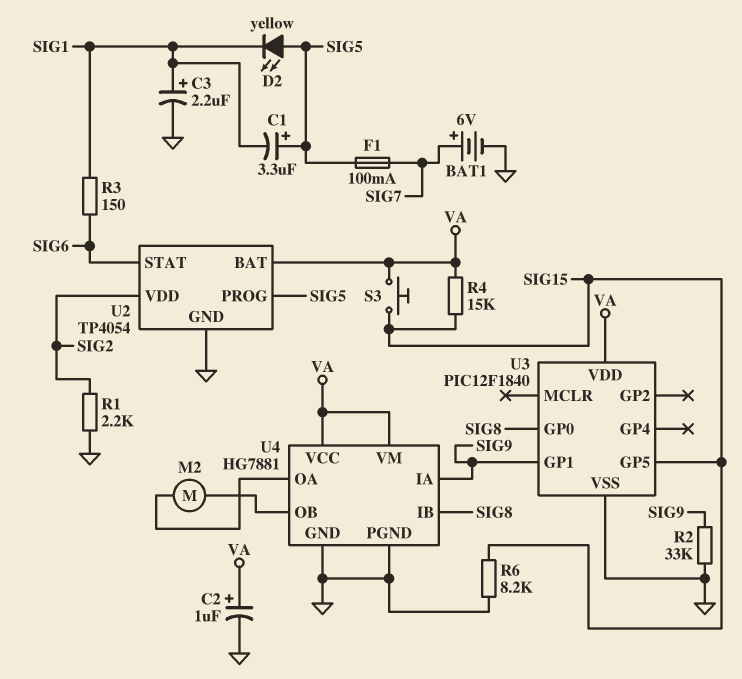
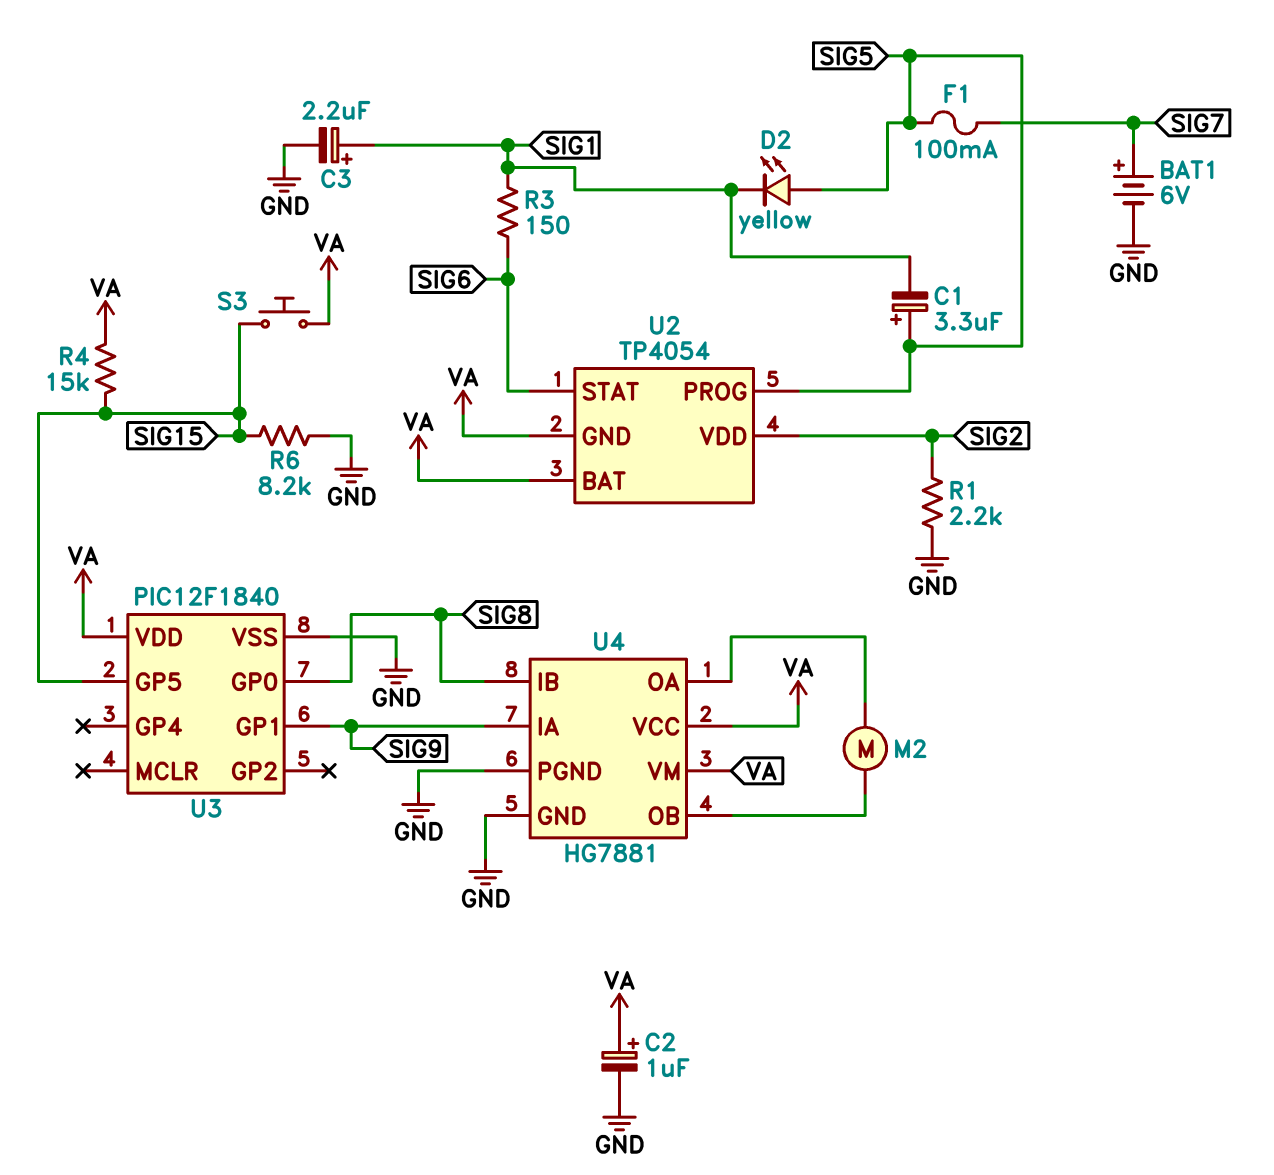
R2: 33k (GND, SIG9) -> none
U2 pin GND: GND -> VA

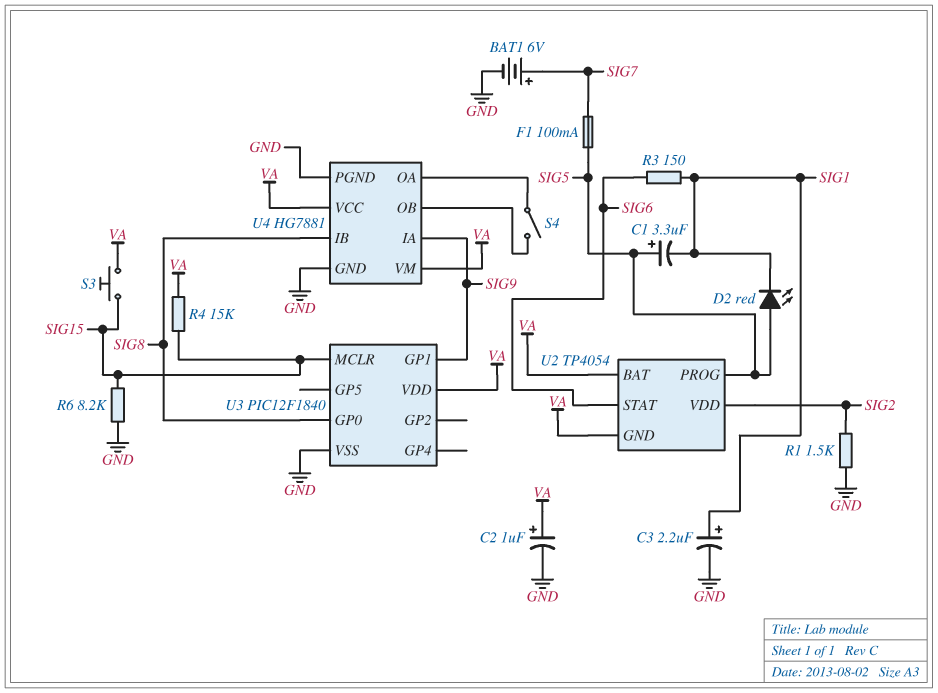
D2: LED yellow (A SIG5, K SIG1) -> LED red (A SIG5, K SIG1)
M2: motor (U4/OA, U4/OB) -> none
R1: 2.2k (GND, SIG2) -> 1.5k (GND, SIG2)
S4: none -> switch (U4/OA, U4/OB)
U3 pin GP5: SIG15 -> none
U3 pin MCLR: none -> SIG15

